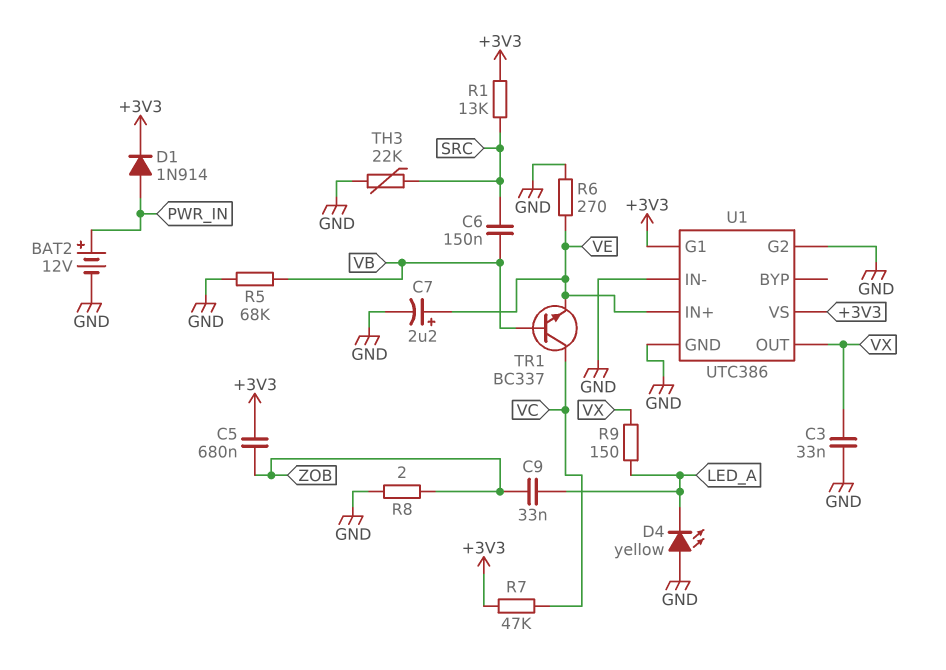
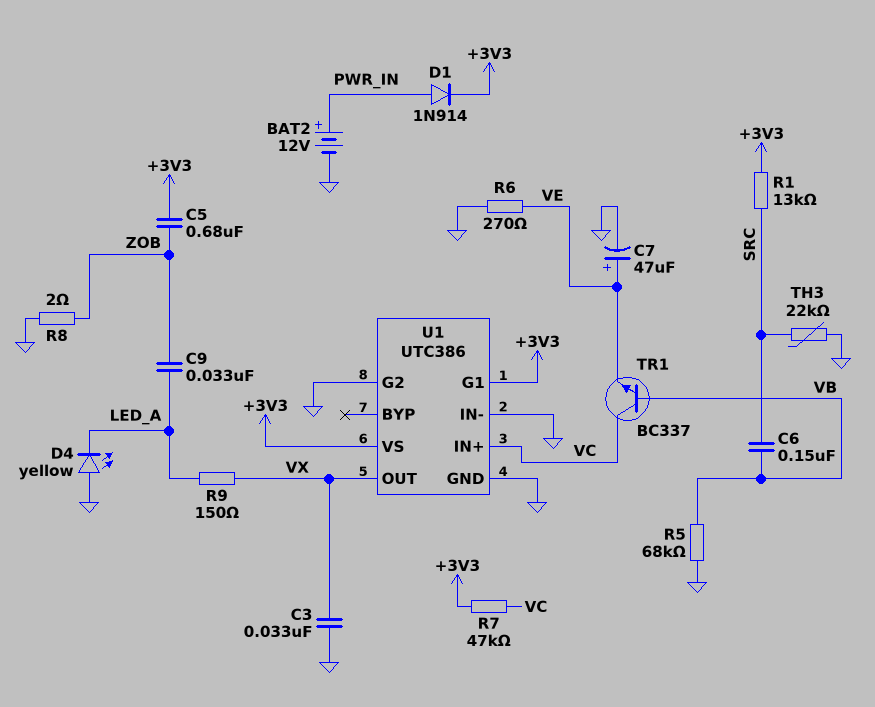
C7: 2.2uF (plus VE, minus GND) -> 47uF (plus VE, minus GND)
U1 pin IN+: VE -> VC

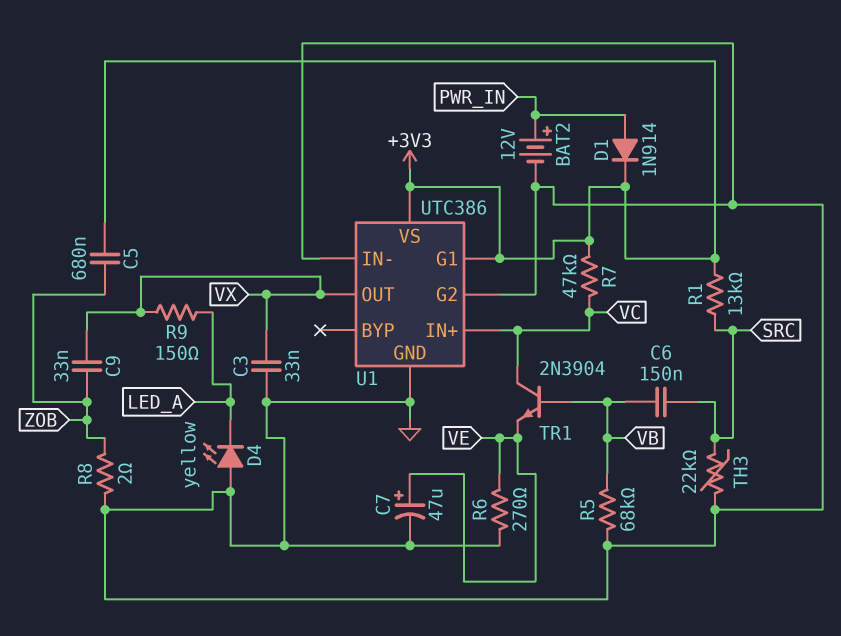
C9: 33nF (LED_A, ZOB) -> 33nF (VX, ZOB)
TR1: NPN BC337 (B VB, C VC, E VE) -> NPN 2N3904 (B VB, C VC, E VE)

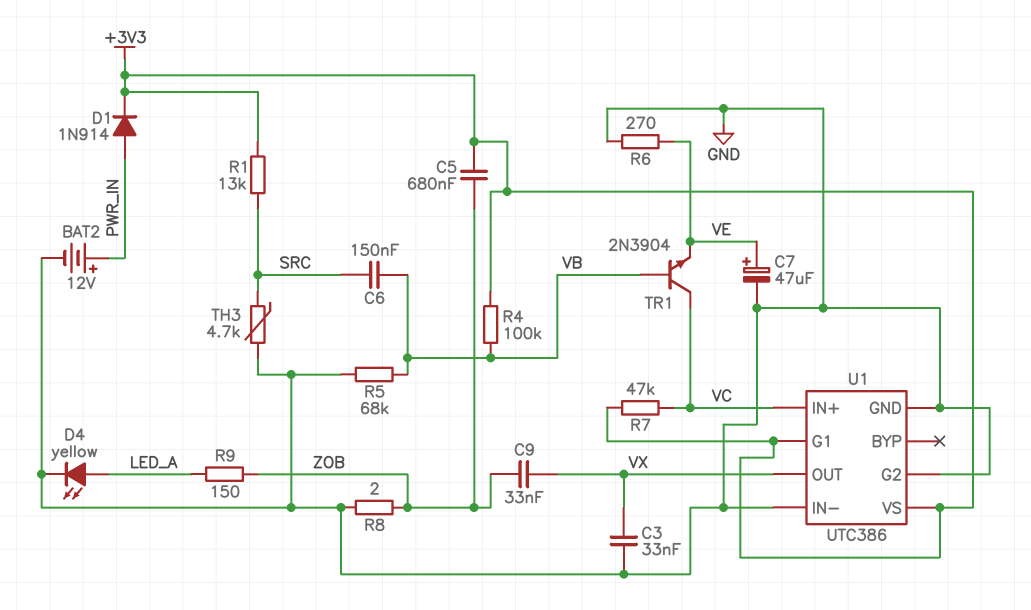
D4: LED yellow (A GND, K LED_A) -> LED yellow (A LED_A, K GND)
R4: none -> 100k (+3V3, VB)
R9: 150 (LED_A, VX) -> 150 (LED_A, ZOB)
TH3: 22k (GND, SRC) -> 4.7k (GND, SRC)

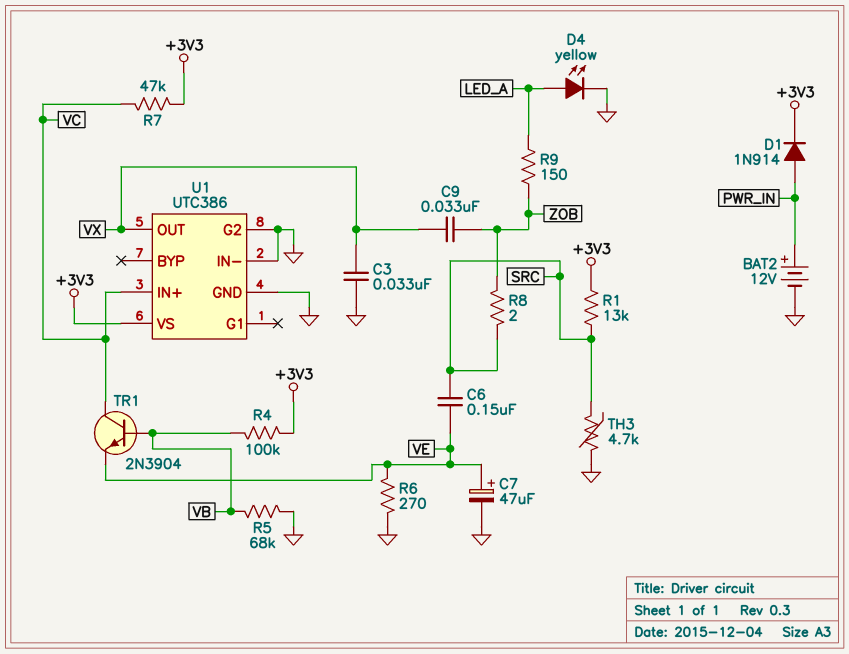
C5: 680nF (+3V3, ZOB) -> none
C6: 150nF (SRC, VB) -> 150nF (SRC, VE)
R8: 2 (GND, ZOB) -> 2 (SRC, ZOB)
U1 pin G1: +3V3 -> none

